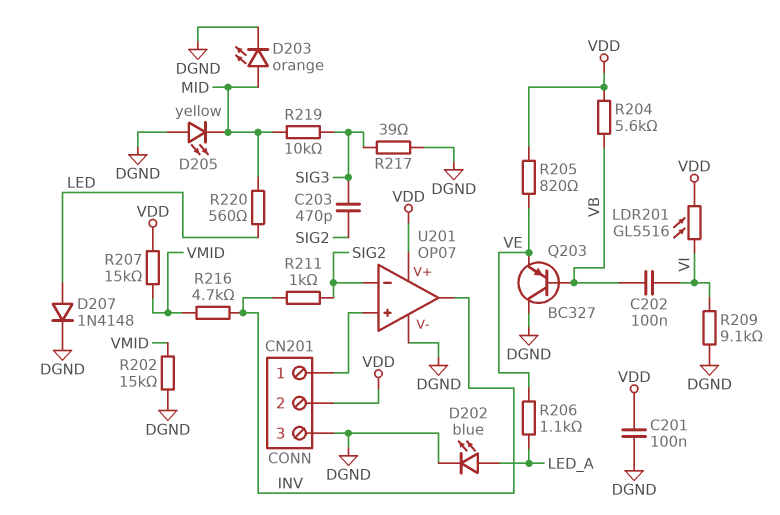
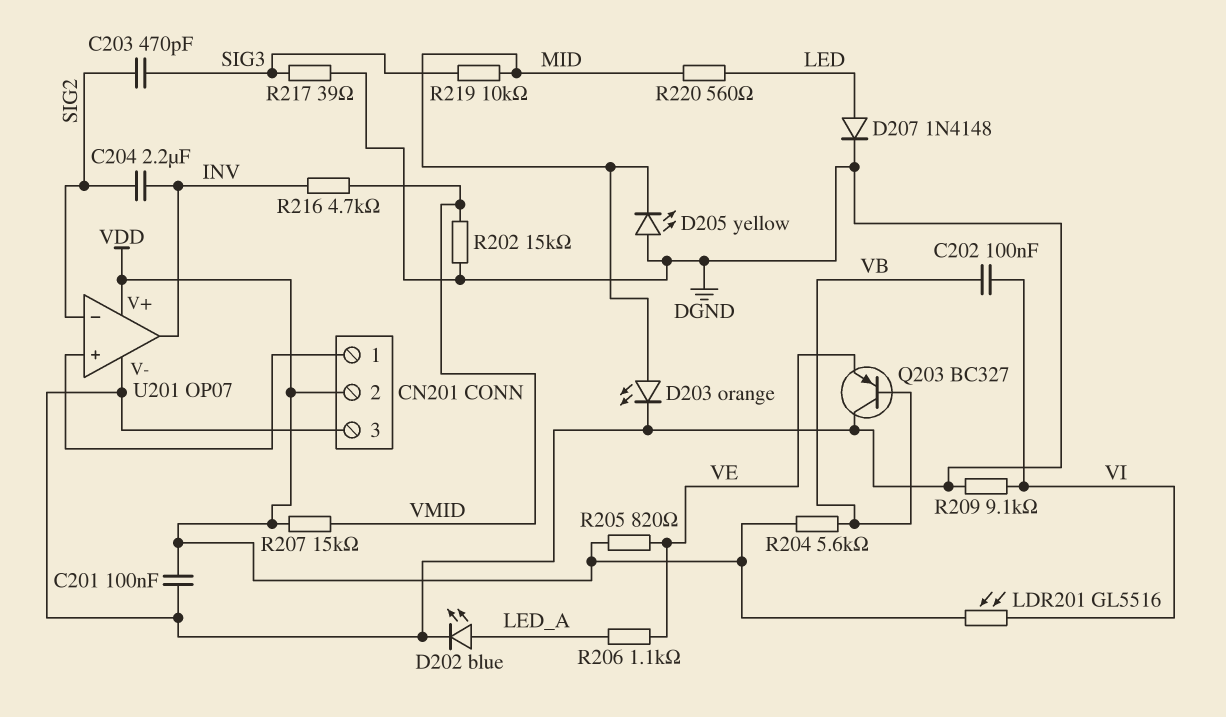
C204: none -> 2.2uF (INV, SIG2)
R211: 1k (INV, SIG2) -> none

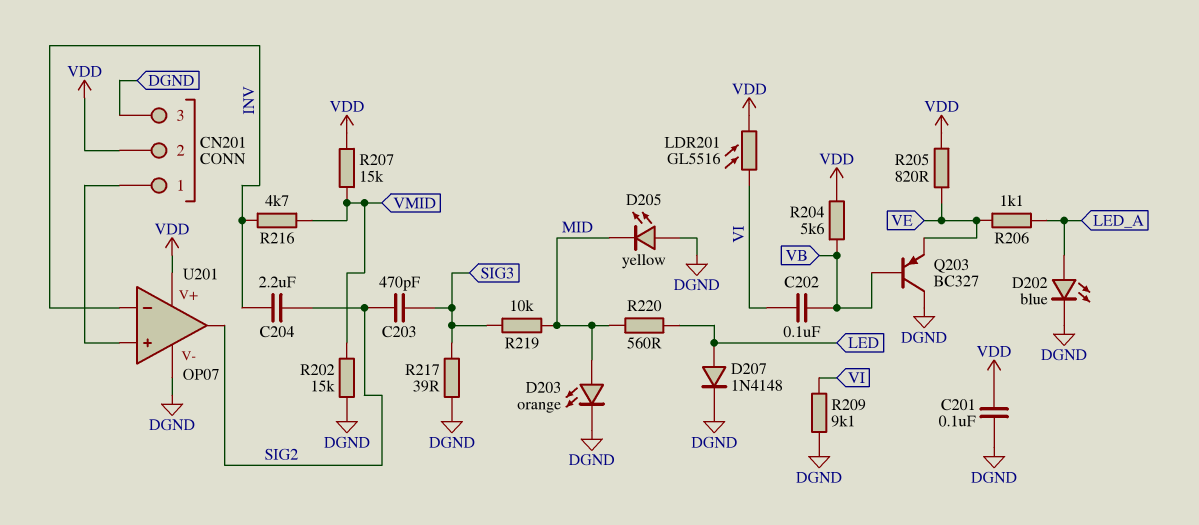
U201 pin in-: SIG2 -> INV
U201 pin out: INV -> SIG2

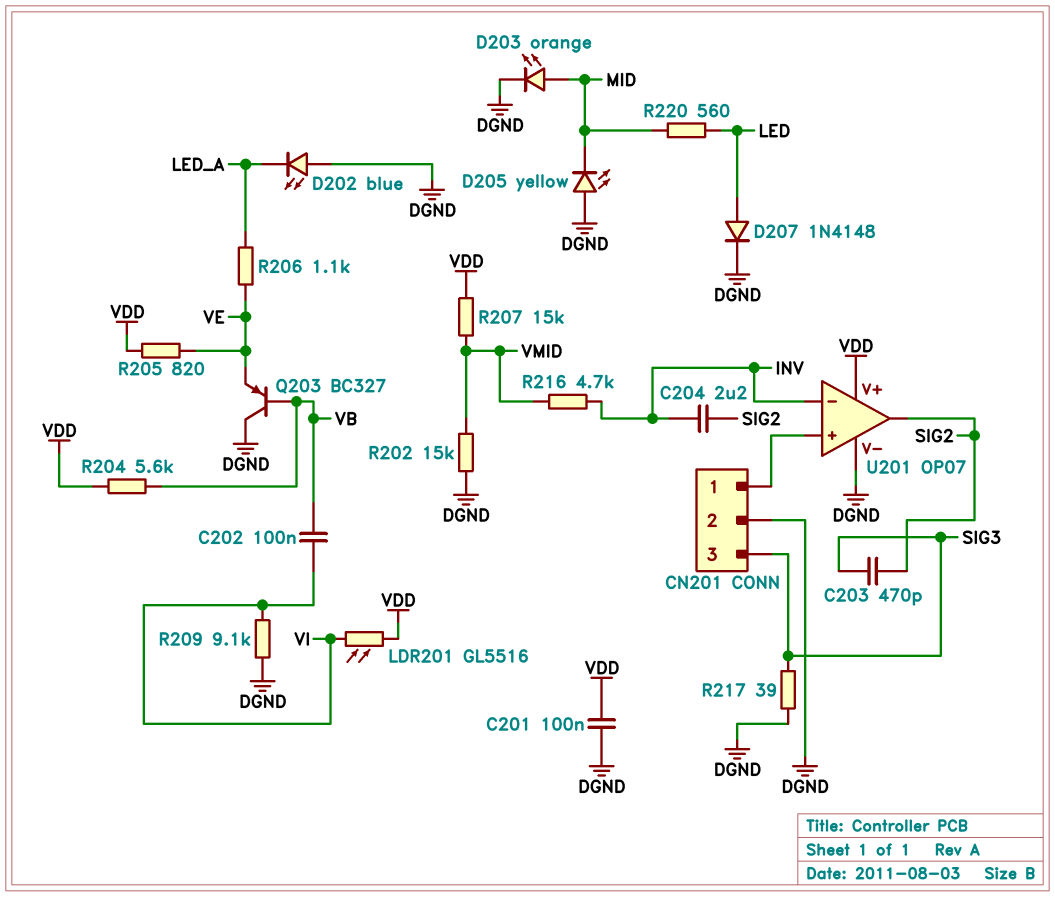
CN201 pin 2: VDD -> DGND
CN201 pin 3: DGND -> SIG3
D202: LED blue (A LED_A, K DGND) -> LED blue (A DGND, K LED_A)
R219: 10k (MID, SIG3) -> none

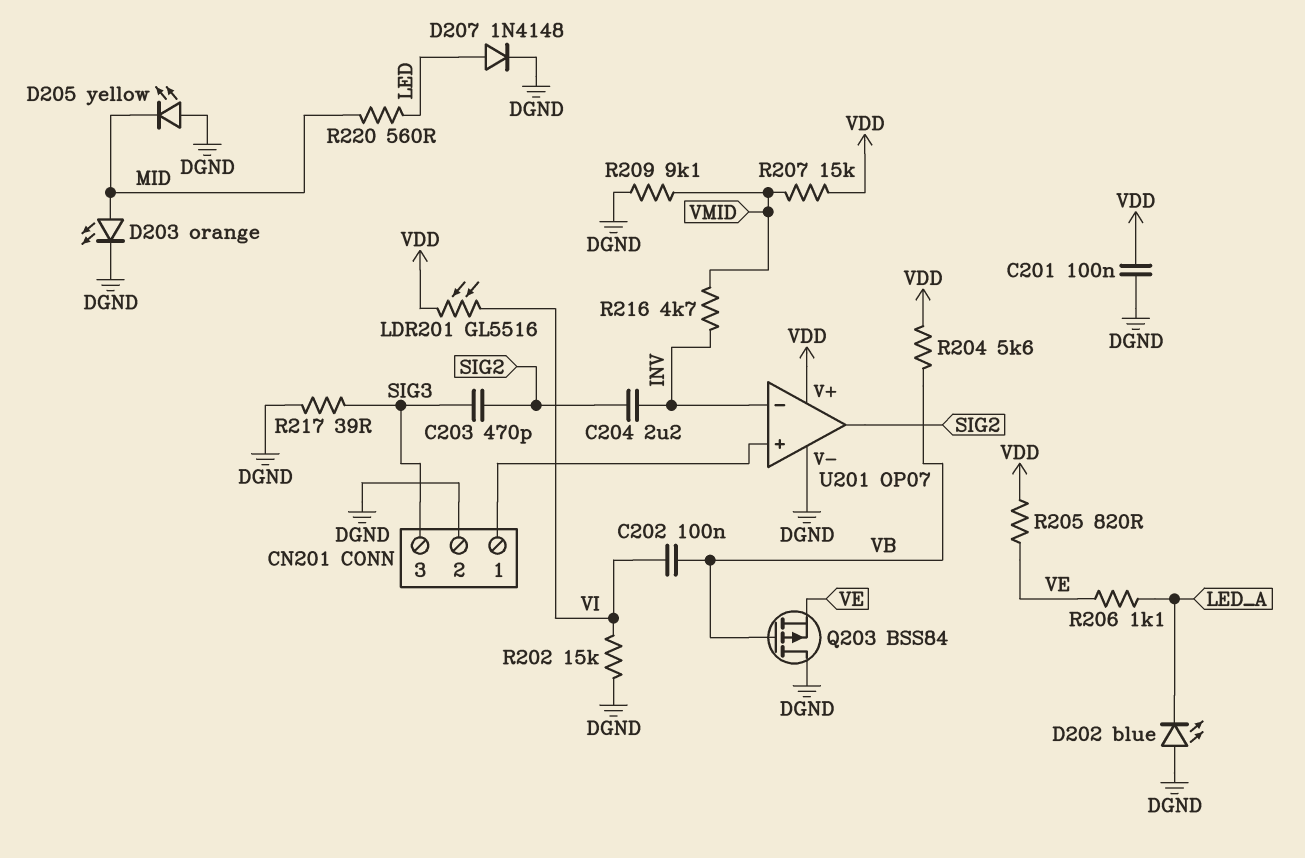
Q203: PNP BC327 (B VB, C DGND, E VE) -> PMOS BSS84 (G VB, D DGND, S VE)
R202: 15k (DGND, VMID) -> 15k (DGND, VI)
R209: 9.1k (DGND, VI) -> 9.1k (DGND, VMID)

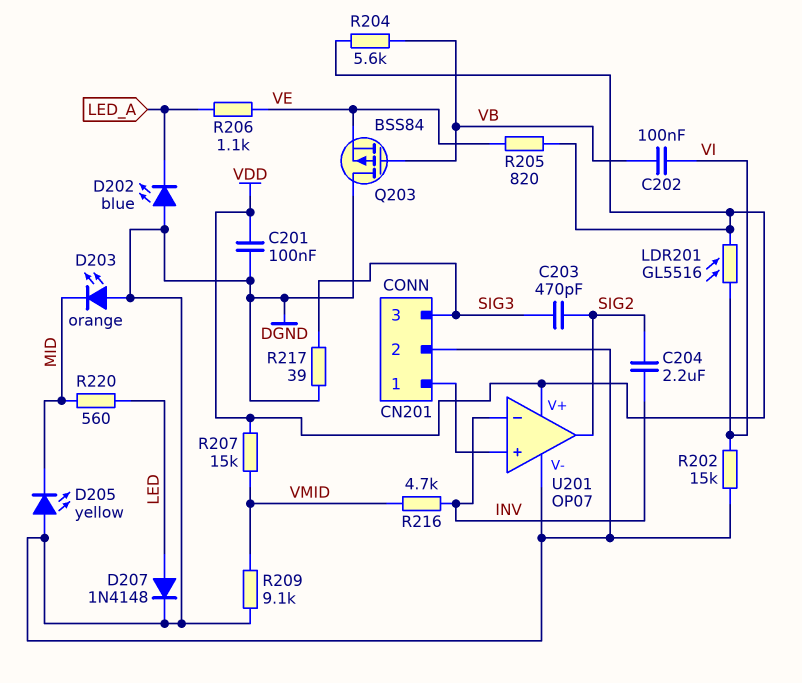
D203: LED orange (A MID, K DGND) -> LED orange (A DGND, K MID)

